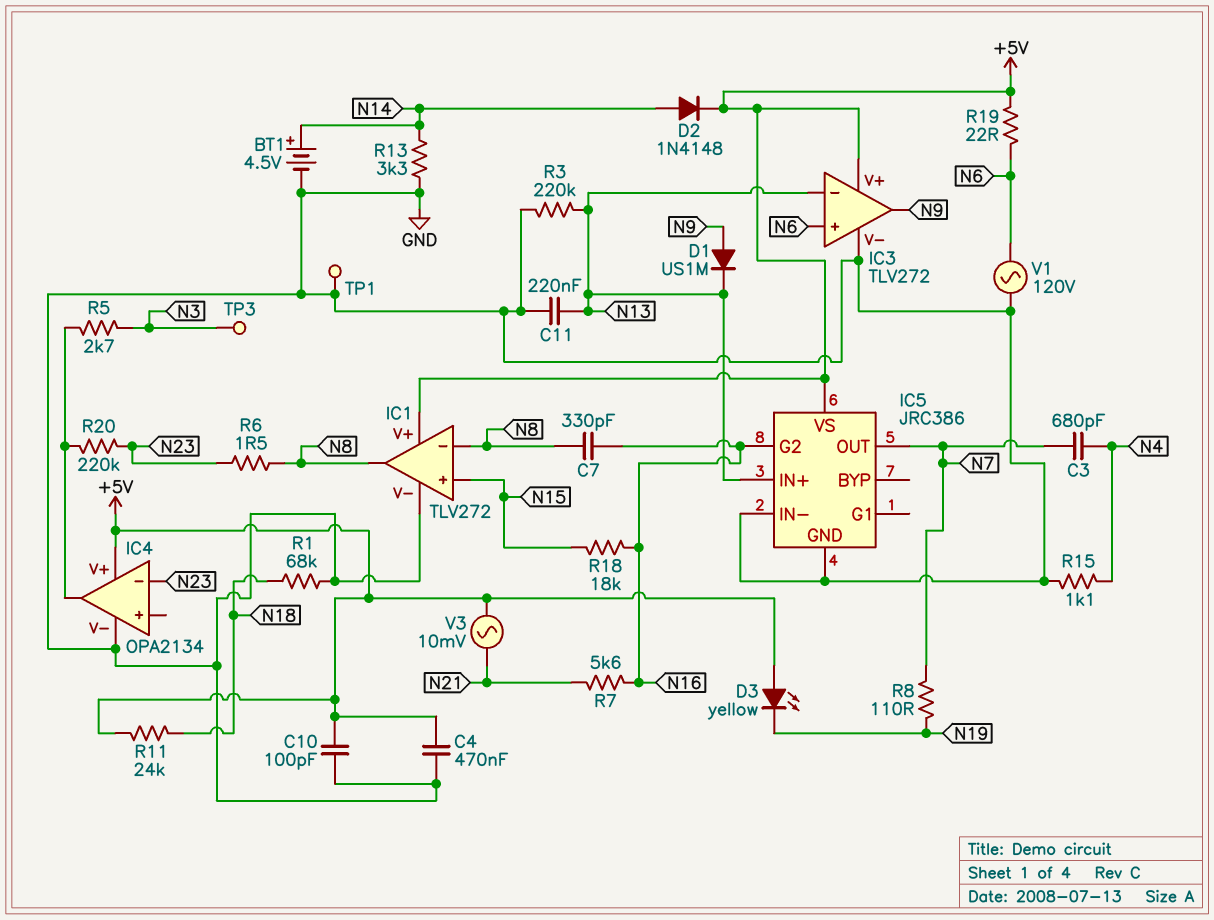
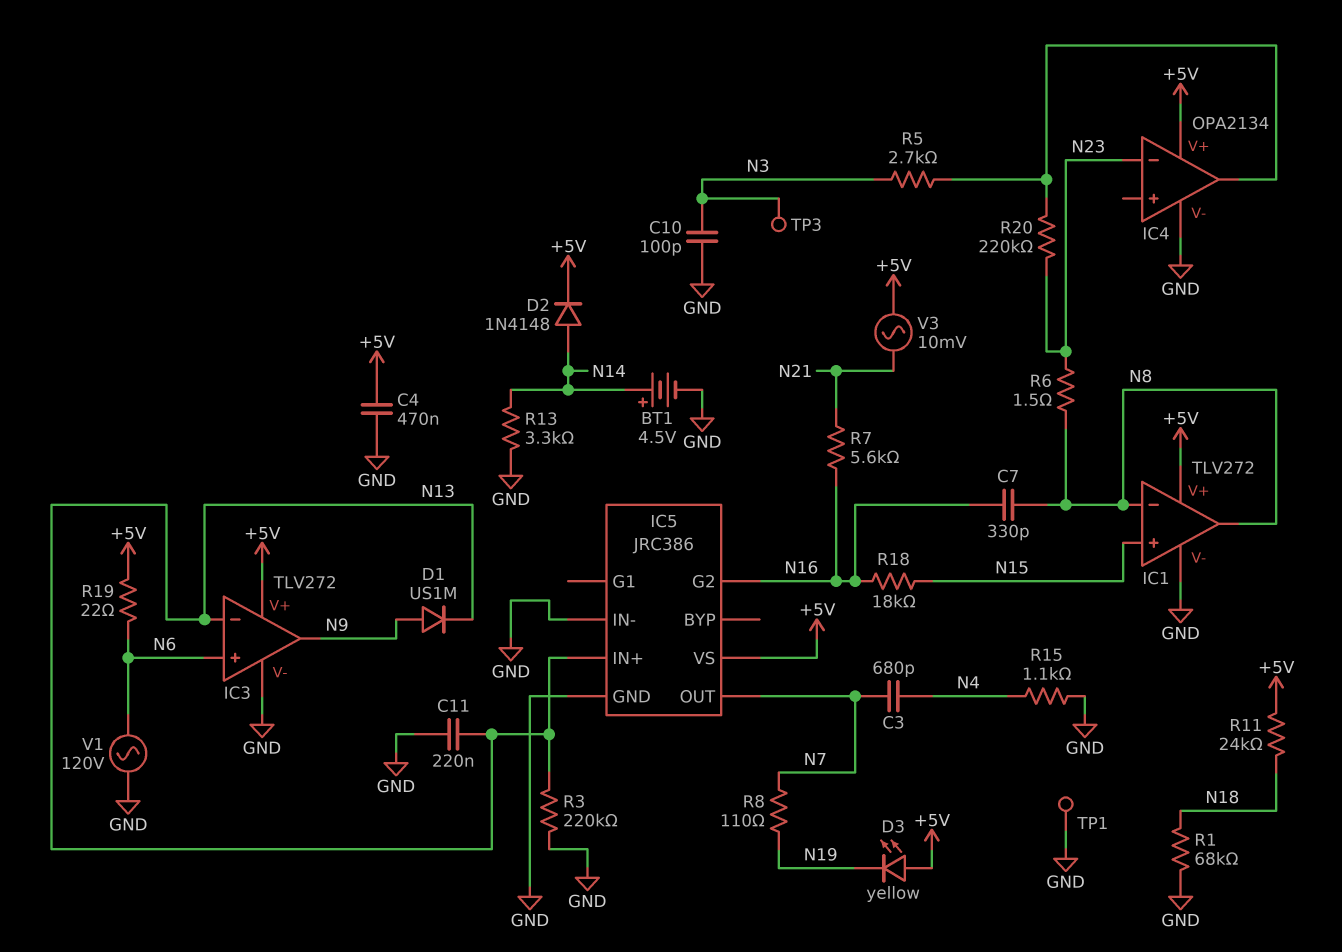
C10: 100pF (+5V, GND) -> 100pF (GND, N3)

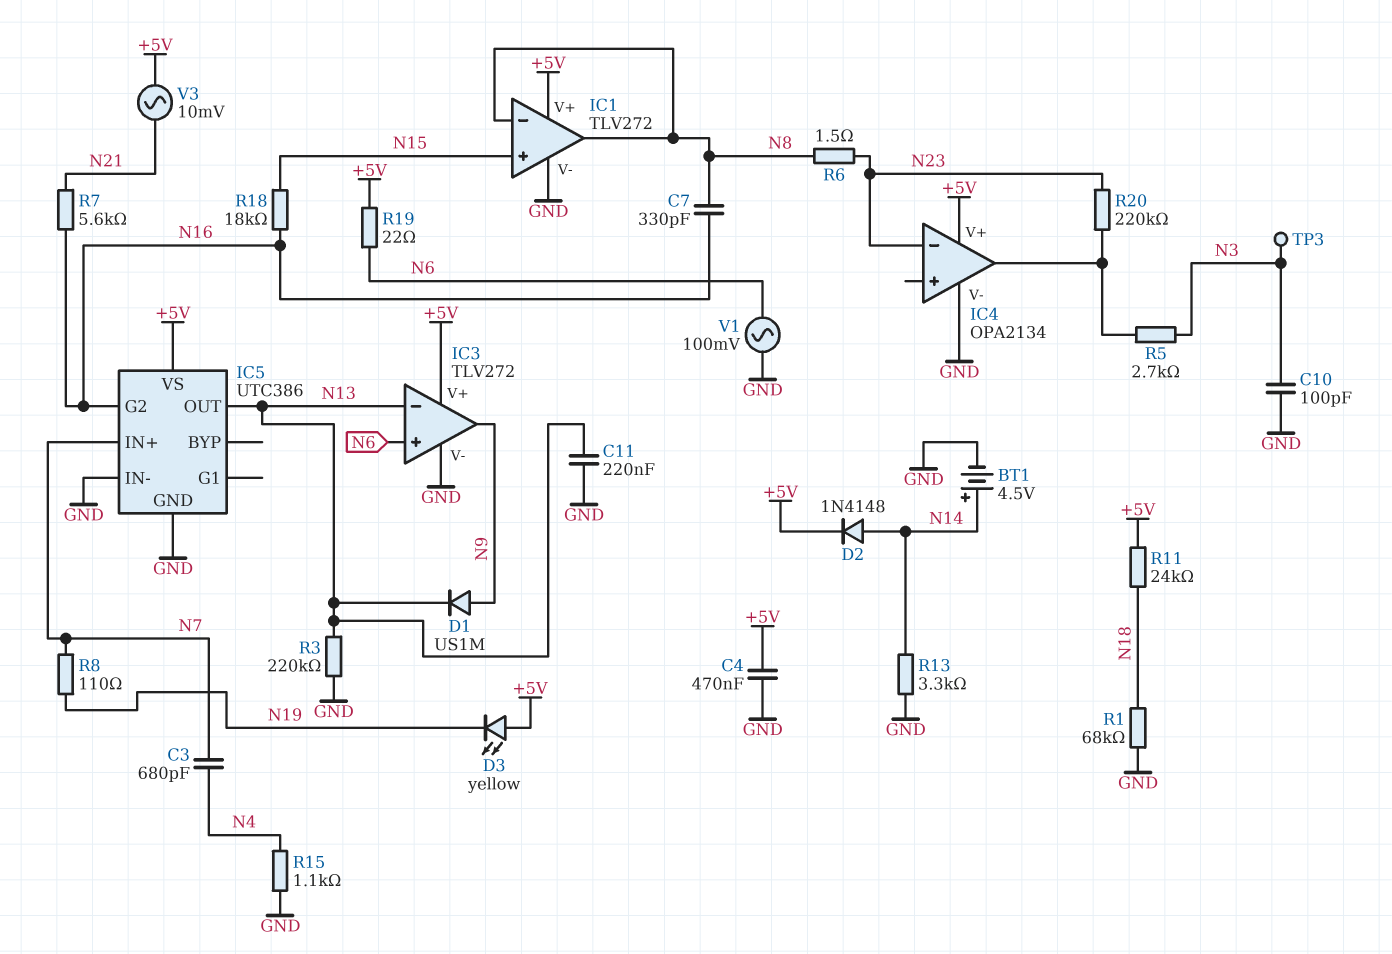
IC5: JRC386 -> UTC386
IC5 pin IN+: N13 -> N7
IC5 pin OUT: N7 -> N13
TP1: test point (GND) -> none
V1: AC 120V (GND, N6) -> AC 100mV (GND, N6)

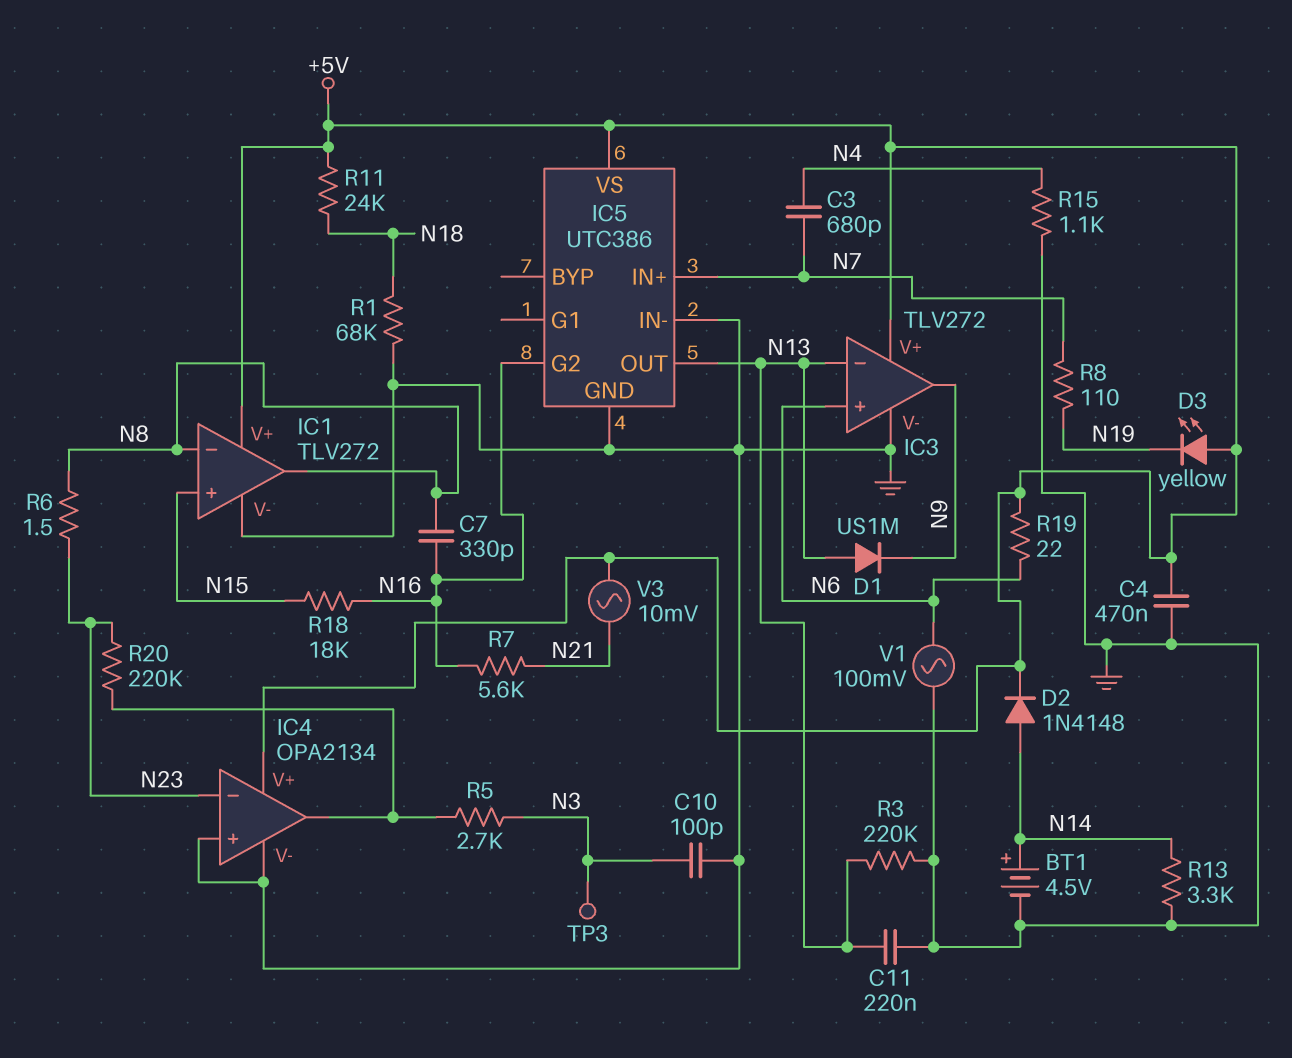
D1: diode US1M (A N9, K N13) -> diode US1M (A N13, K N9)
IC4 pin in+: none -> GND

